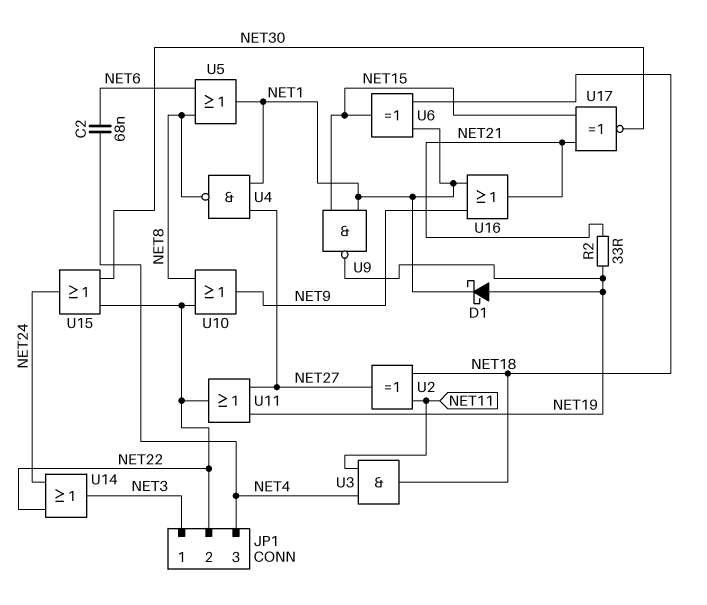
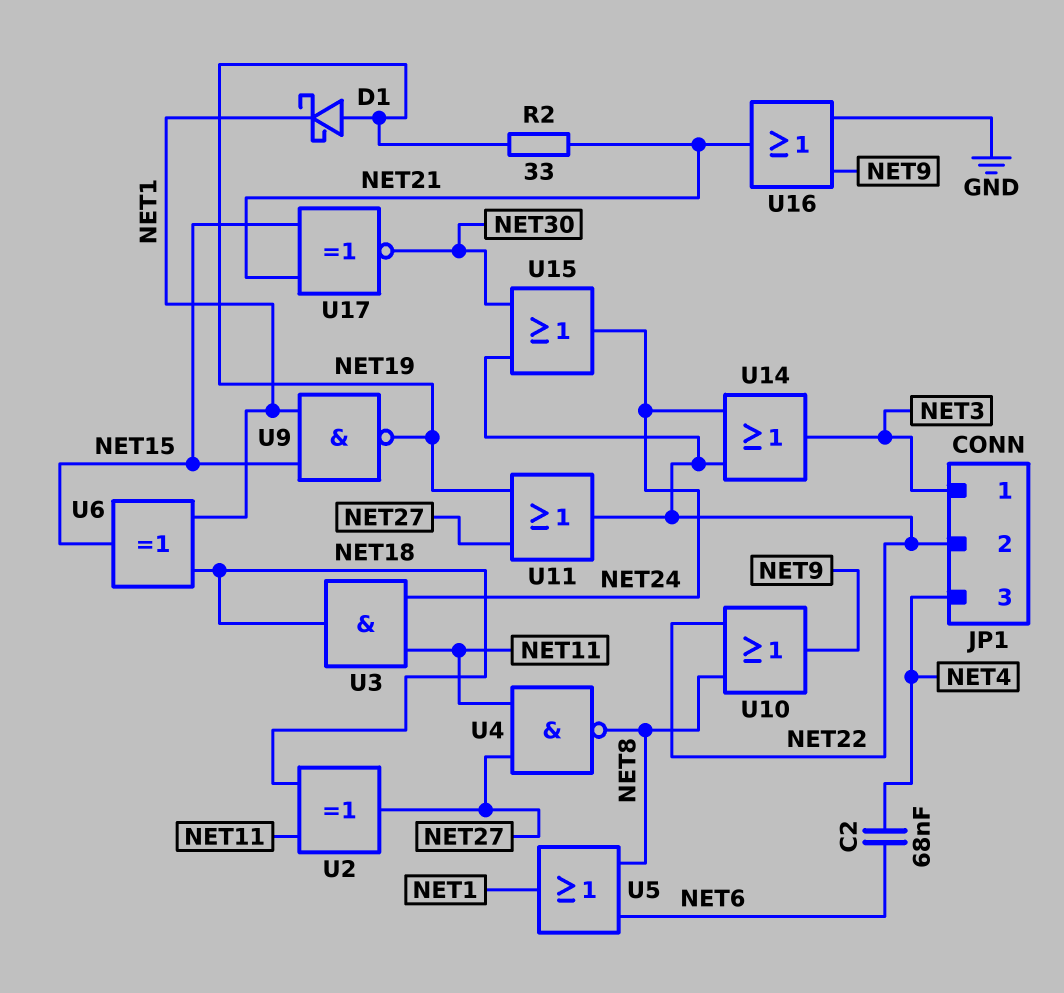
U3: AND (in NET4, in NET11, out NET18) -> AND (in NET11, in NET24, out NET18)
U4: NAND (in NET1, in NET27, out NET8) -> NAND (in NET11, in NET27, out NET8)
U16: OR (in NET1, in NET9, out NET21) -> OR (in GND, in NET9, out NET21)

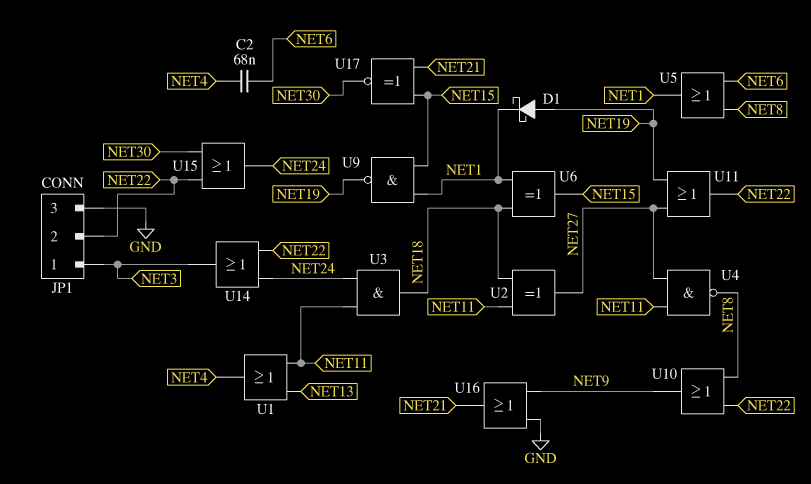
JP1 pin 3: NET4 -> GND
R2: 33 (NET19, NET21) -> none
U1: none -> OR (in NET11, in NET13, out NET4)

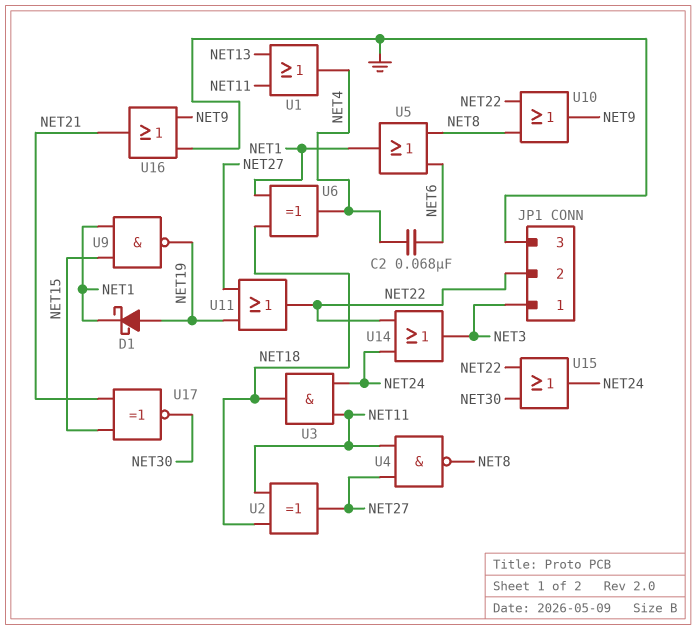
U6: XOR (in NET1, in NET18, out NET15) -> XOR (in NET1, in NET18, out NET4)

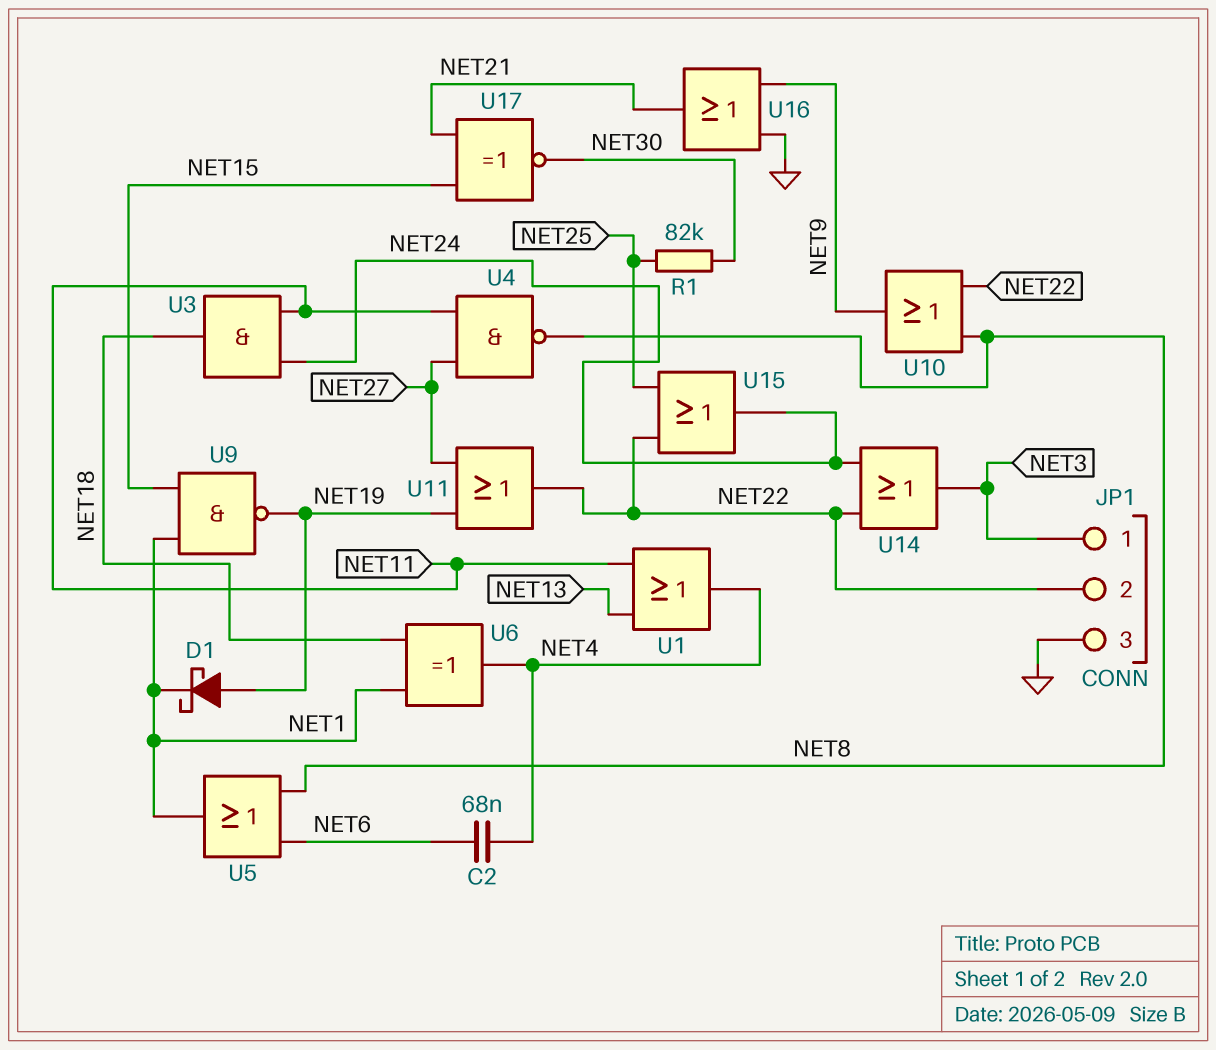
R1: none -> 82k (NET25, NET30)
U2: XOR (in NET11, in NET18, out NET27) -> none
U15: OR (in NET22, in NET30, out NET24) -> OR (in NET22, in NET25, out NET24)

